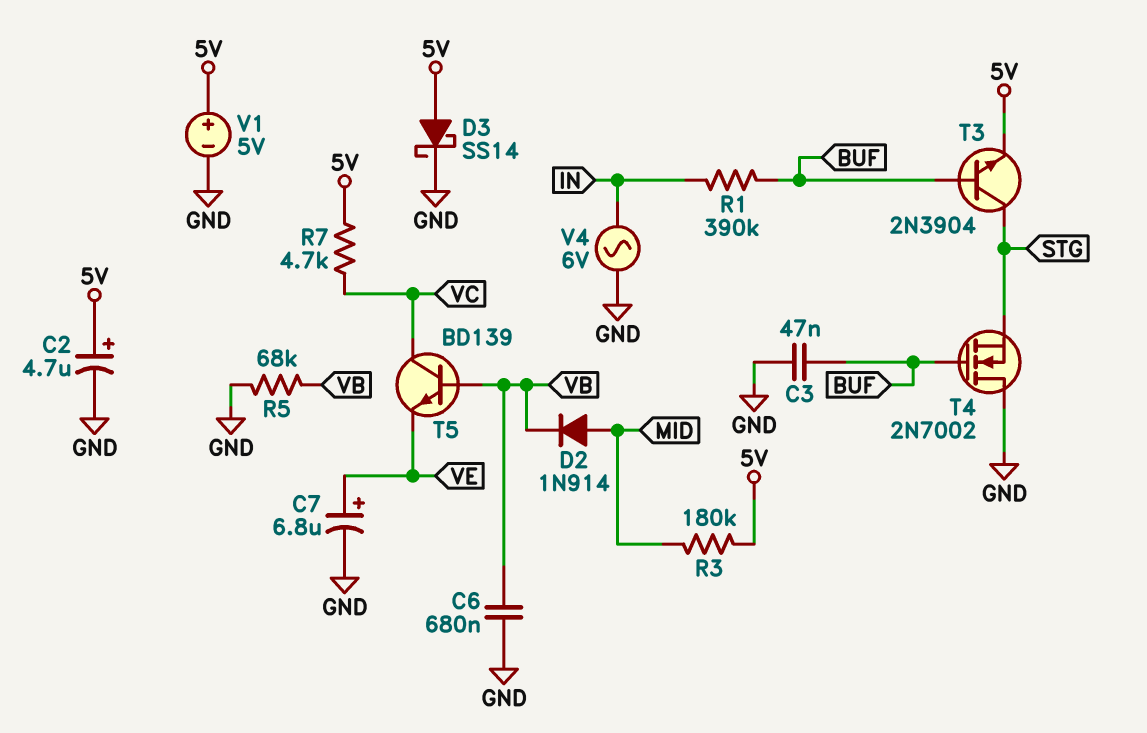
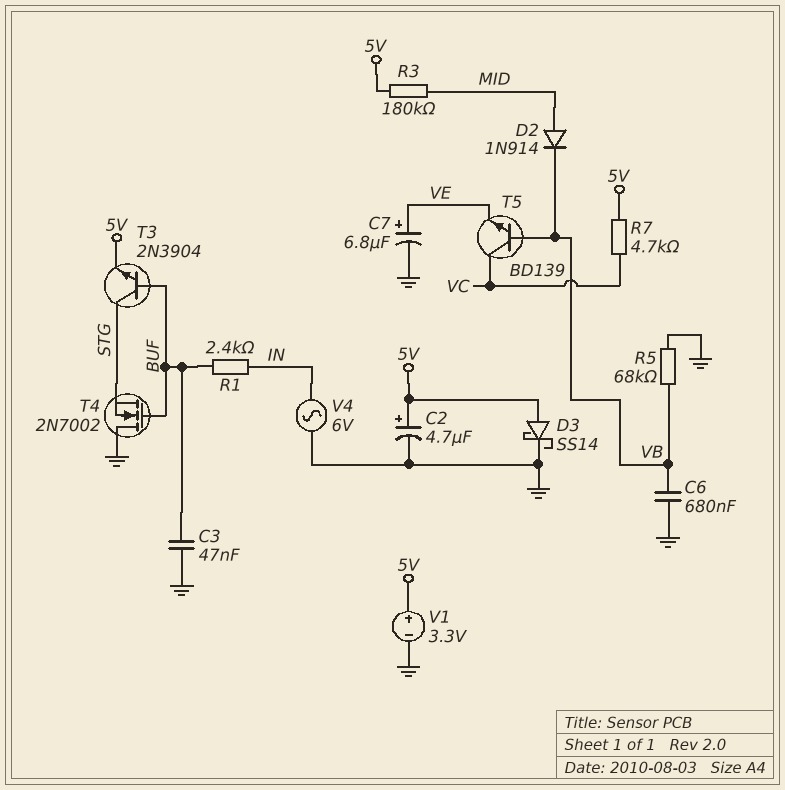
R1: 390k (BUF, IN) -> 2.4k (BUF, IN)
V1: 5V (plus 5V, minus GND) -> 3.3V (plus 5V, minus GND)

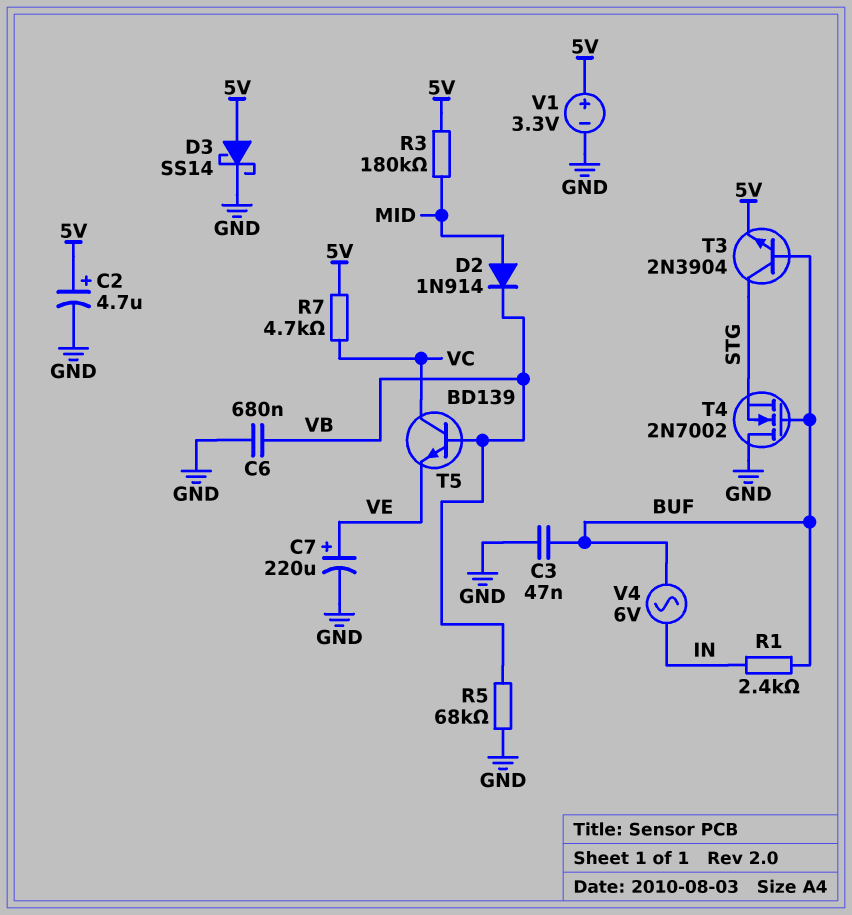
C7: 6.8uF (plus VE, minus GND) -> 220uF (plus VE, minus GND)
V4: AC 6V (GND, IN) -> AC 6V (BUF, IN)

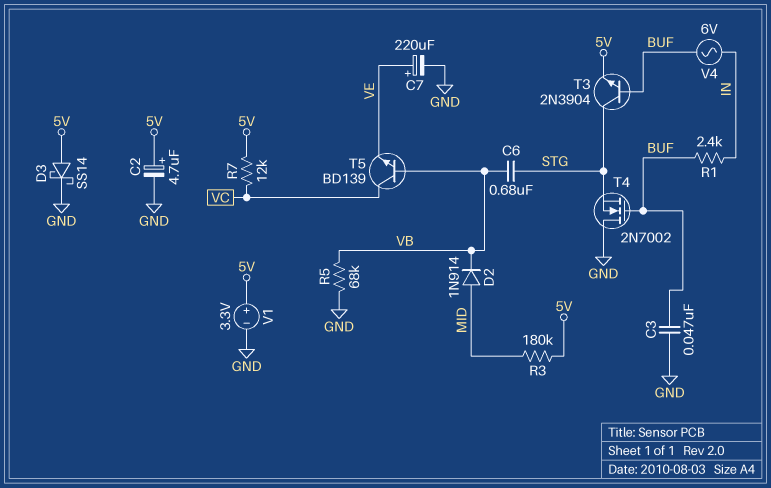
C6: 680nF (GND, VB) -> 680nF (STG, VB)
R7: 4.7k (5V, VC) -> 12k (5V, VC)

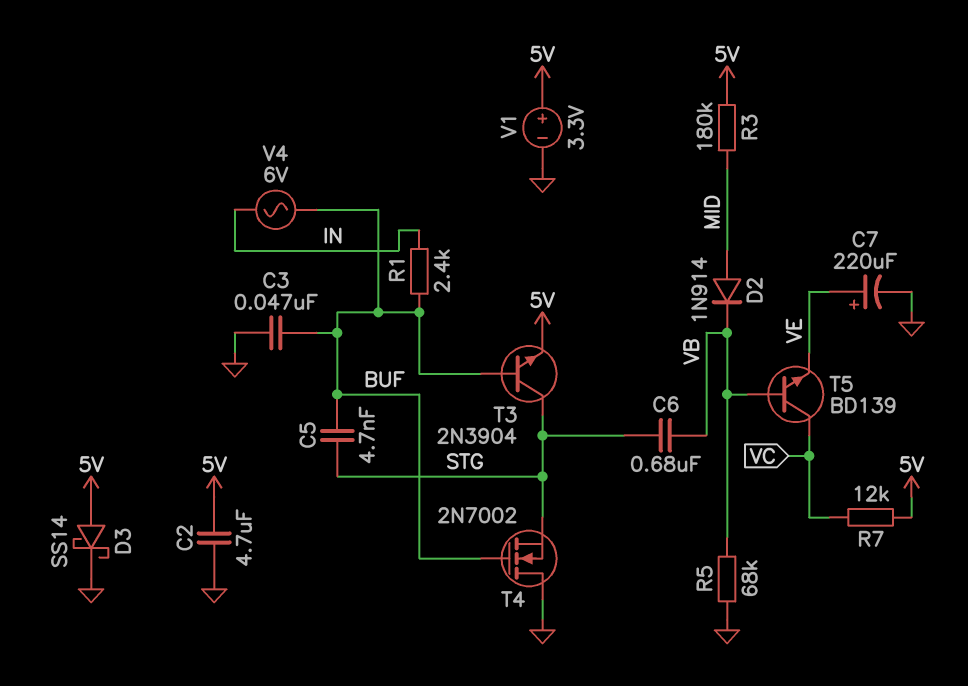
C2: 4.7uF (plus 5V, minus GND) -> 4.7uF (5V, GND)
C5: none -> 4.7nF (BUF, STG)

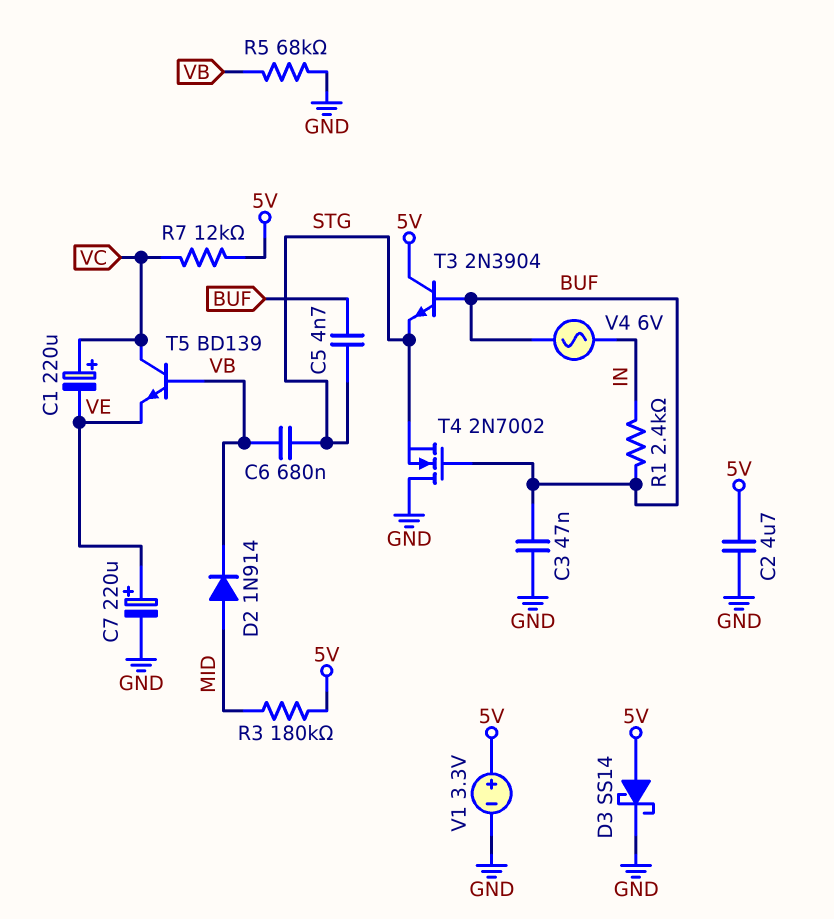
C1: none -> 220uF (plus VC, minus VE)
T3: NPN 2N3904 (B BUF, C STG, E 5V) -> NPN 2N3904 (B BUF, C 5V, E STG)

